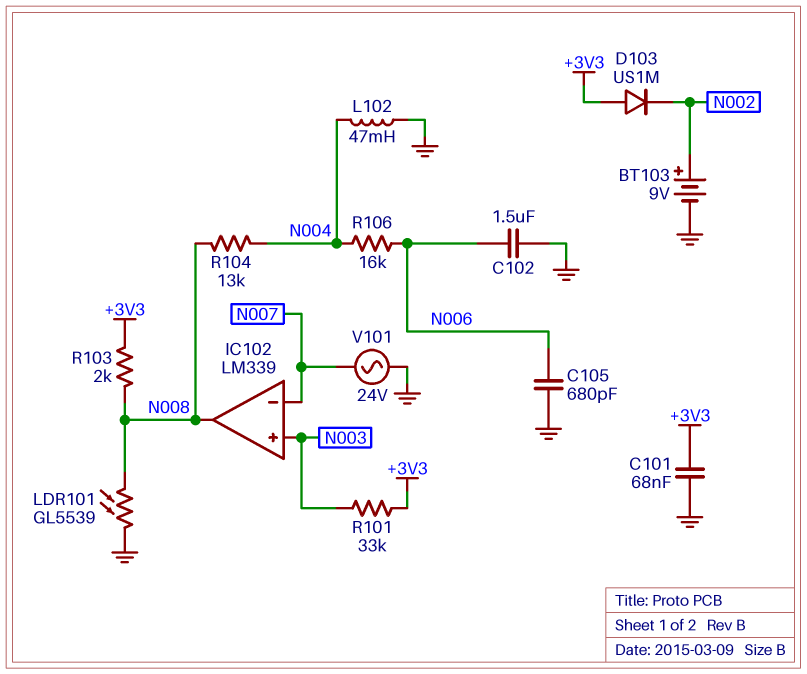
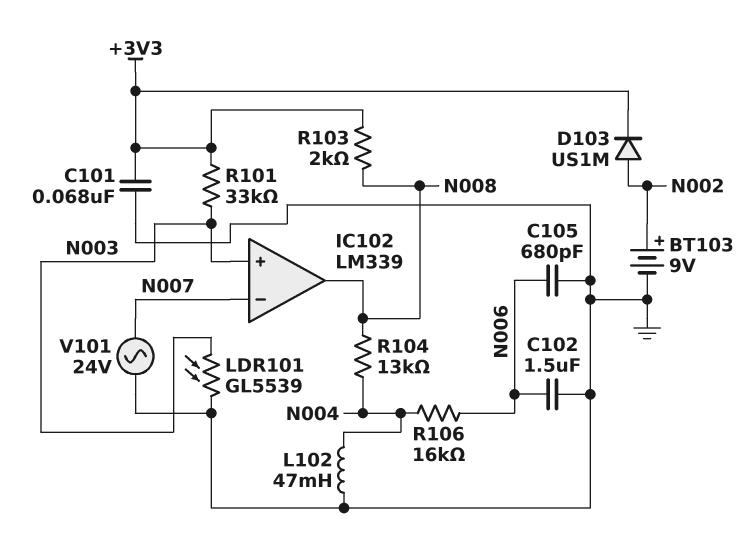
D103: diode US1M (A +3V3, K N002) -> diode US1M (A N002, K +3V3)
LDR101: GL5539 (GND, N008) -> GL5539 (GND, N003)

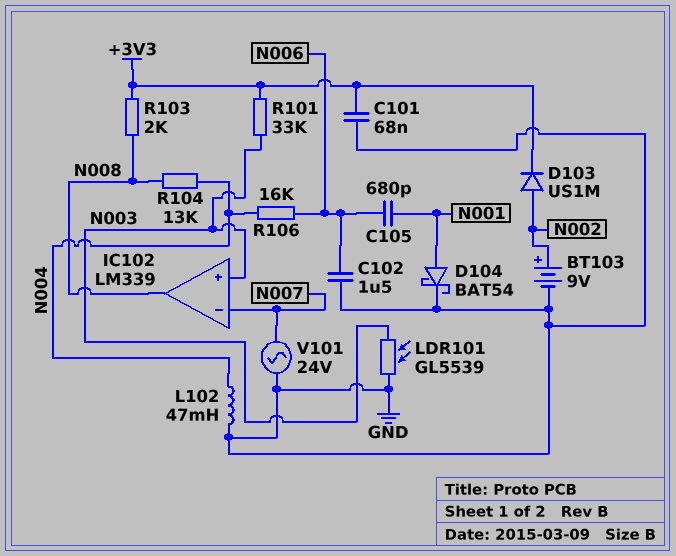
C105: 680pF (GND, N006) -> 680pF (N001, N006)
D104: none -> schottky BAT54 (A N001, K GND)

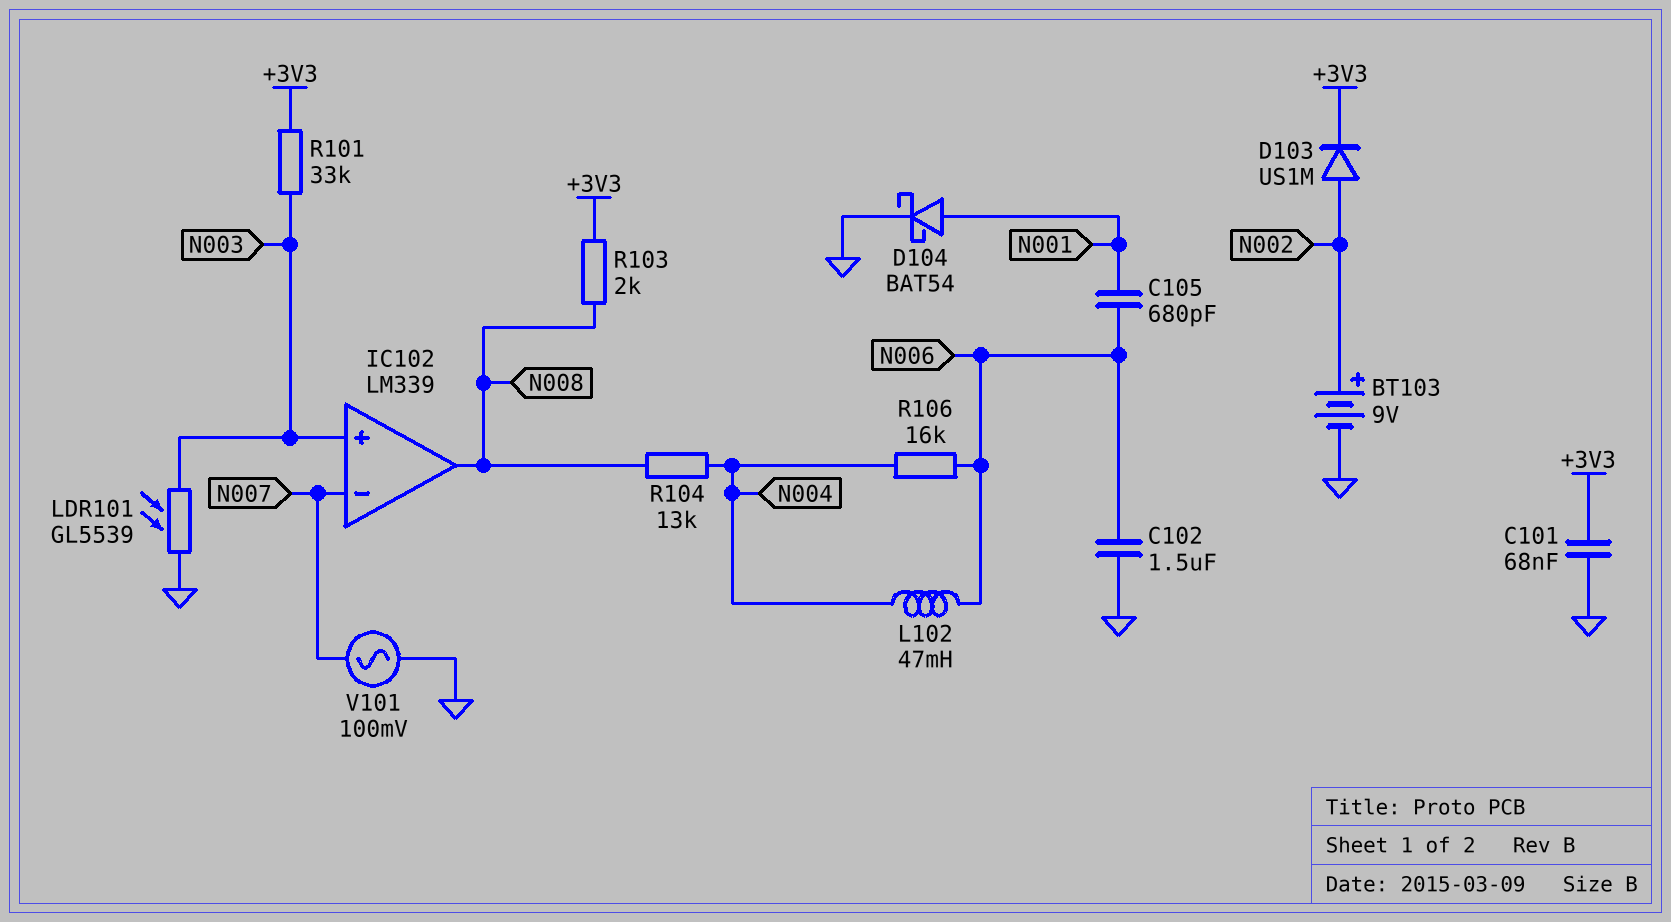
L102: 47mH (GND, N004) -> 47mH (N004, N006)
V101: AC 24V (GND, N007) -> AC 100mV (GND, N007)

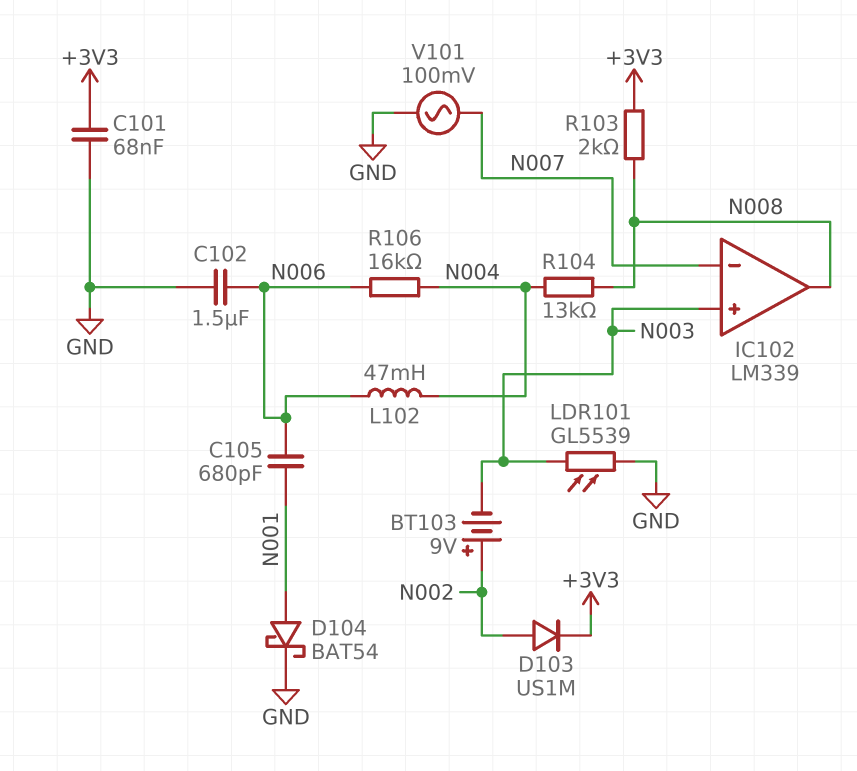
BT103: 9V (plus N002, minus GND) -> 9V (plus N002, minus N003)
R101: 33k (+3V3, N003) -> none

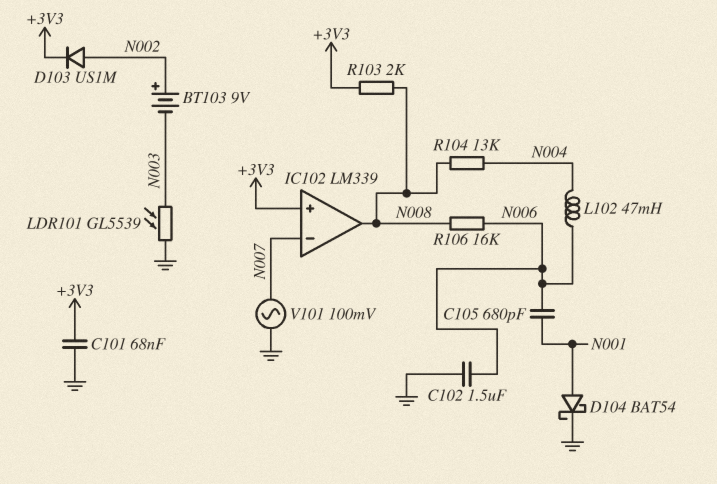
IC102 pin in+: N003 -> +3V3
R106: 16k (N004, N006) -> 16k (N006, N008)

